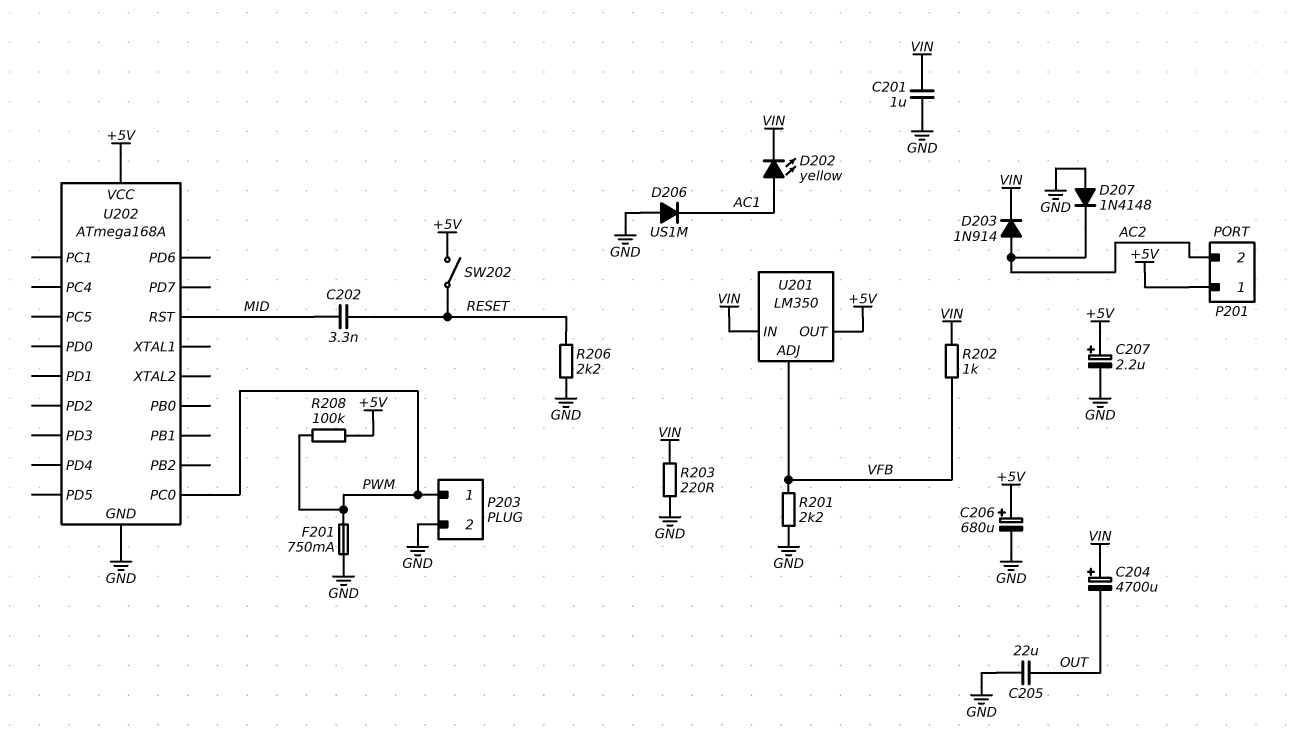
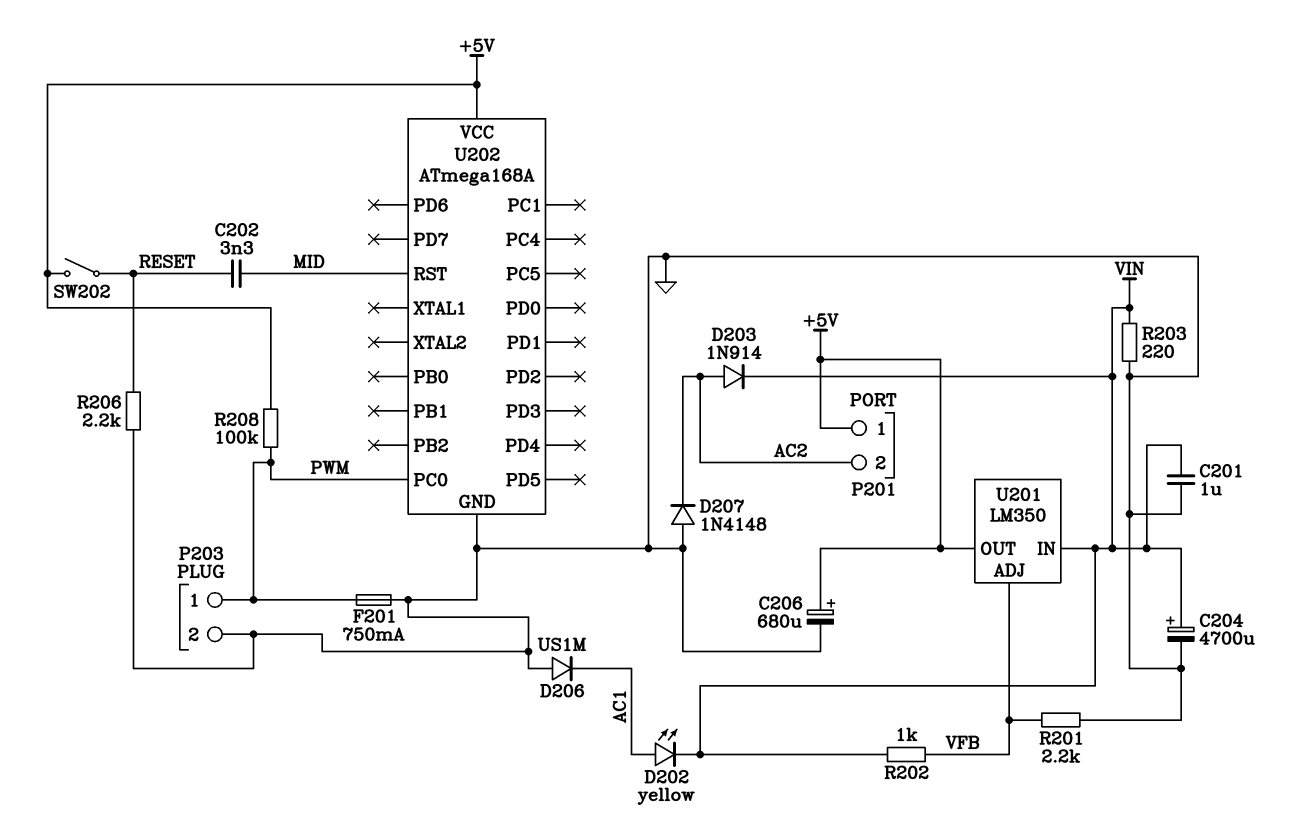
C204: 4700uF (plus VIN, minus OUT) -> 4700uF (plus VIN, minus GND)
C205: 22uF (GND, OUT) -> none
C207: 2.2uF (plus +5V, minus GND) -> none

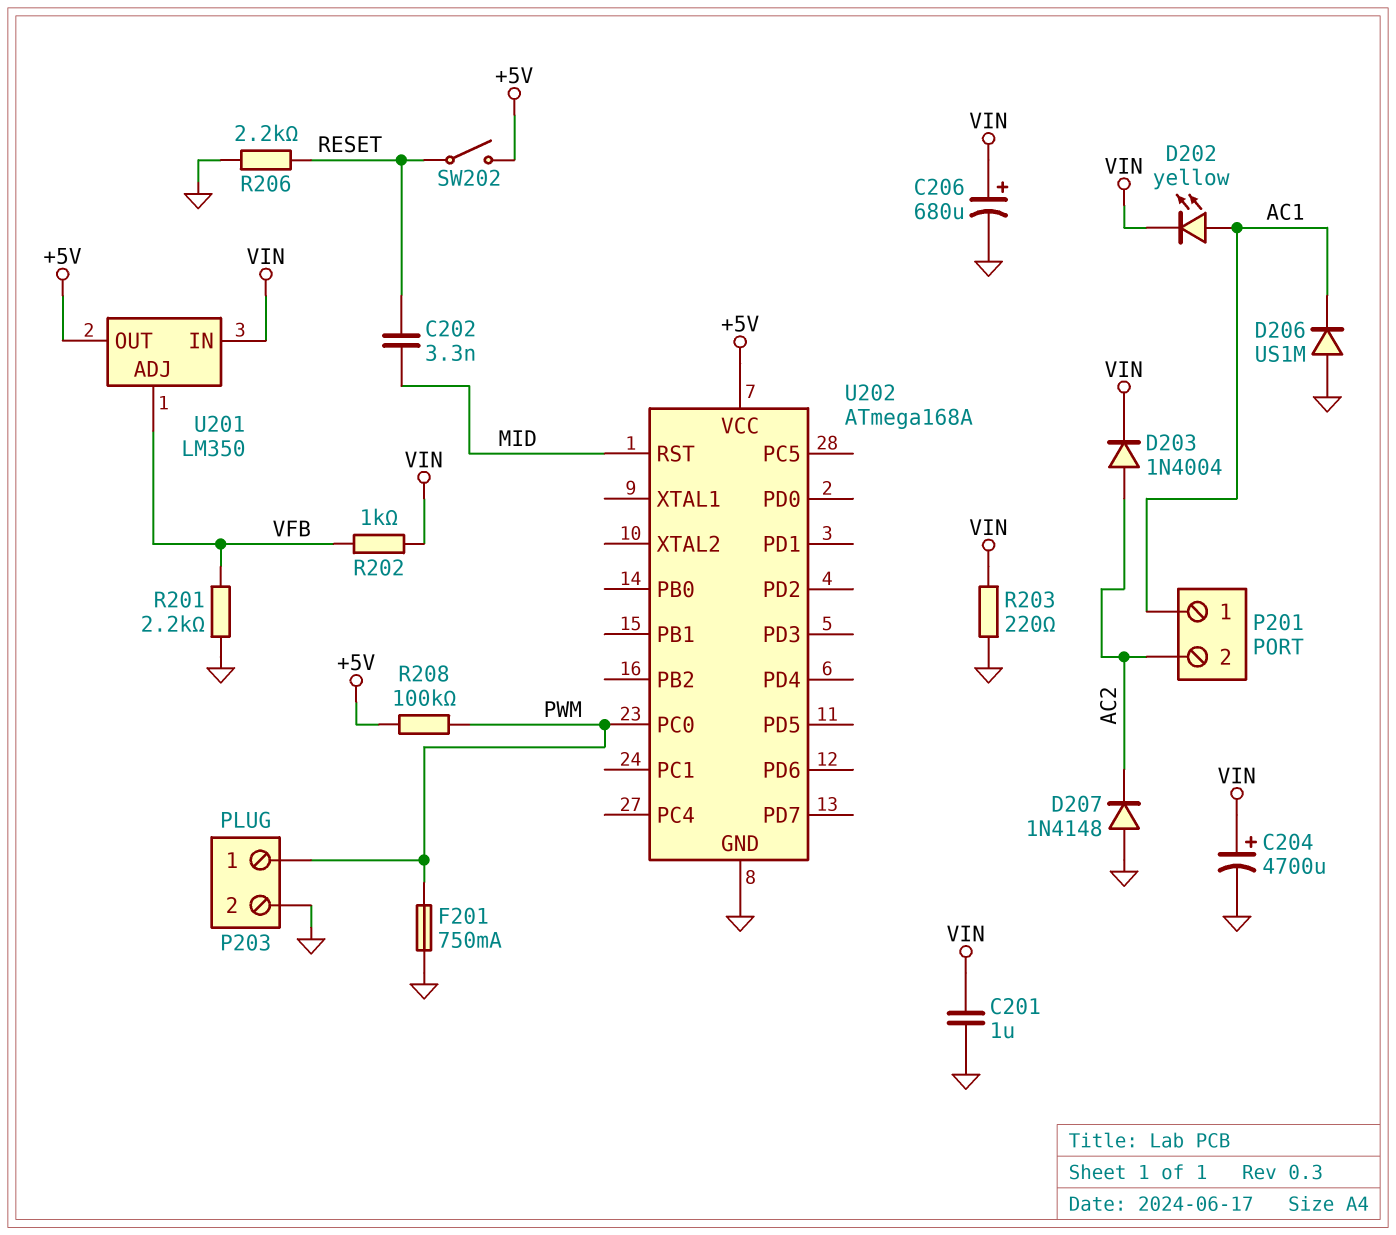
C206: 680uF (plus +5V, minus GND) -> 680uF (plus VIN, minus GND)
D203: diode 1N914 (A AC2, K VIN) -> diode 1N4004 (A AC2, K VIN)
P201 pin 1: +5V -> AC1

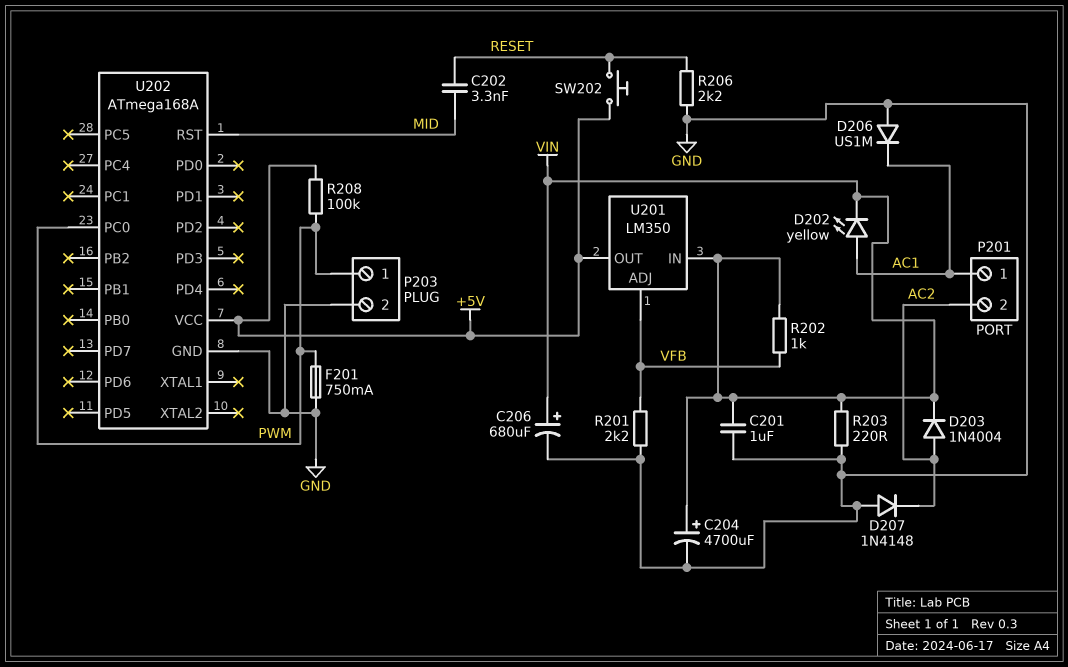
SW202: switch (+5V, RESET) -> button (+5V, RESET)

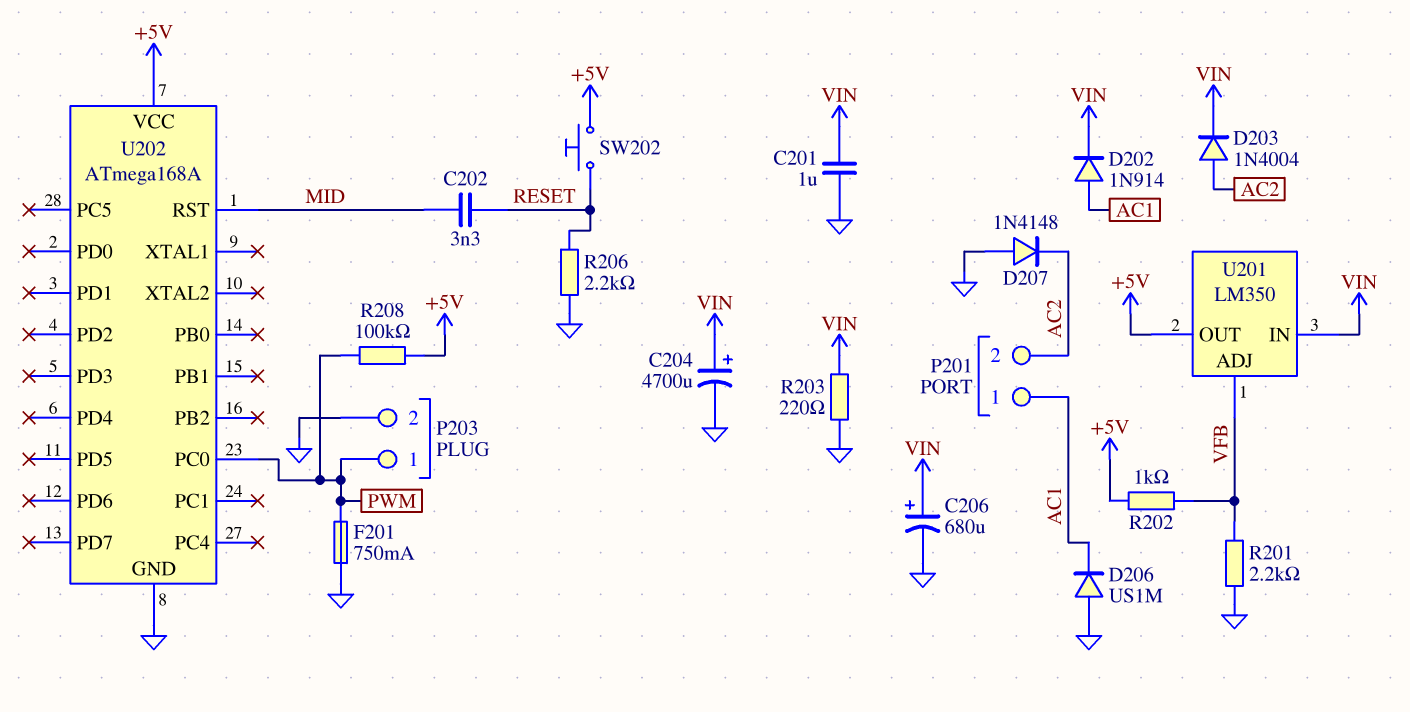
D202: LED yellow (A AC1, K VIN) -> diode 1N914 (A AC1, K VIN)
R202: 1k (VFB, VIN) -> 1k (+5V, VFB)

